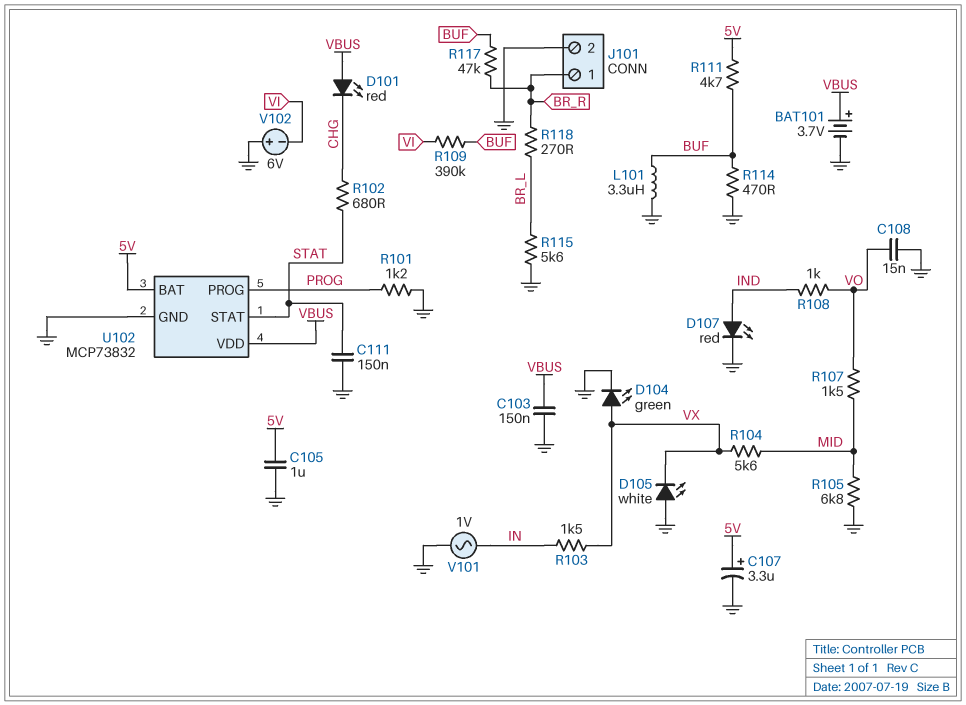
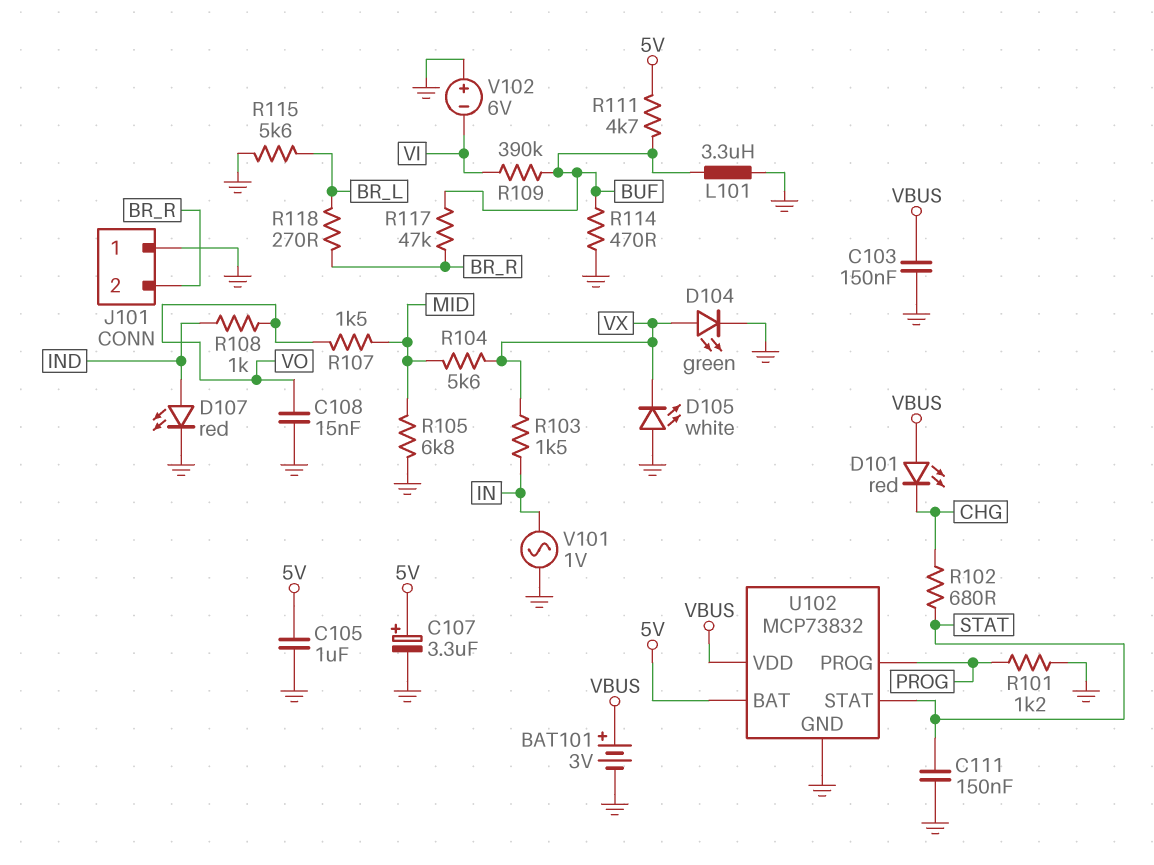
BAT101: 3.7V (plus VBUS, minus GND) -> 3V (plus VBUS, minus GND)
J101 pin 1: BR_R -> GND
J101 pin 2: GND -> BR_R

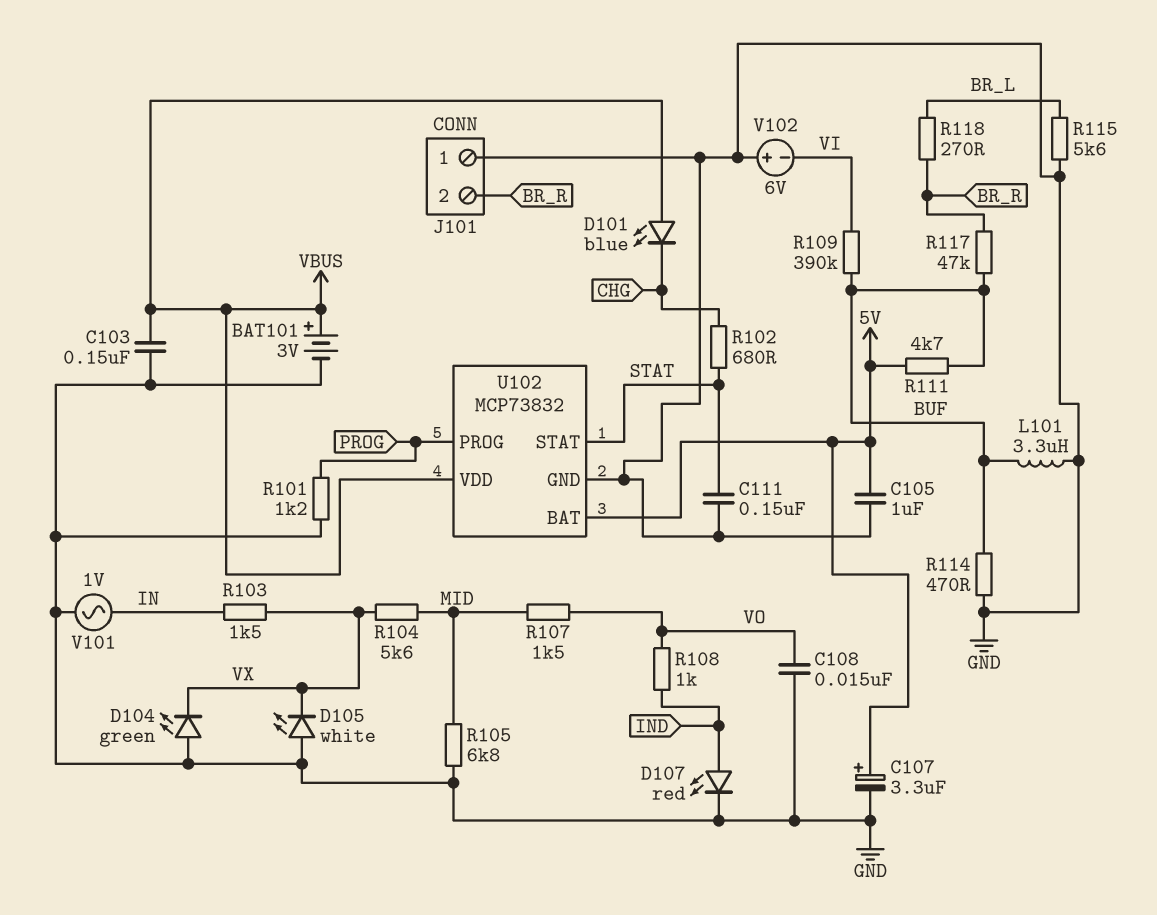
D101: LED red (A VBUS, K CHG) -> LED blue (A VBUS, K CHG)
D104: LED green (A VX, K GND) -> LED green (A GND, K VX)

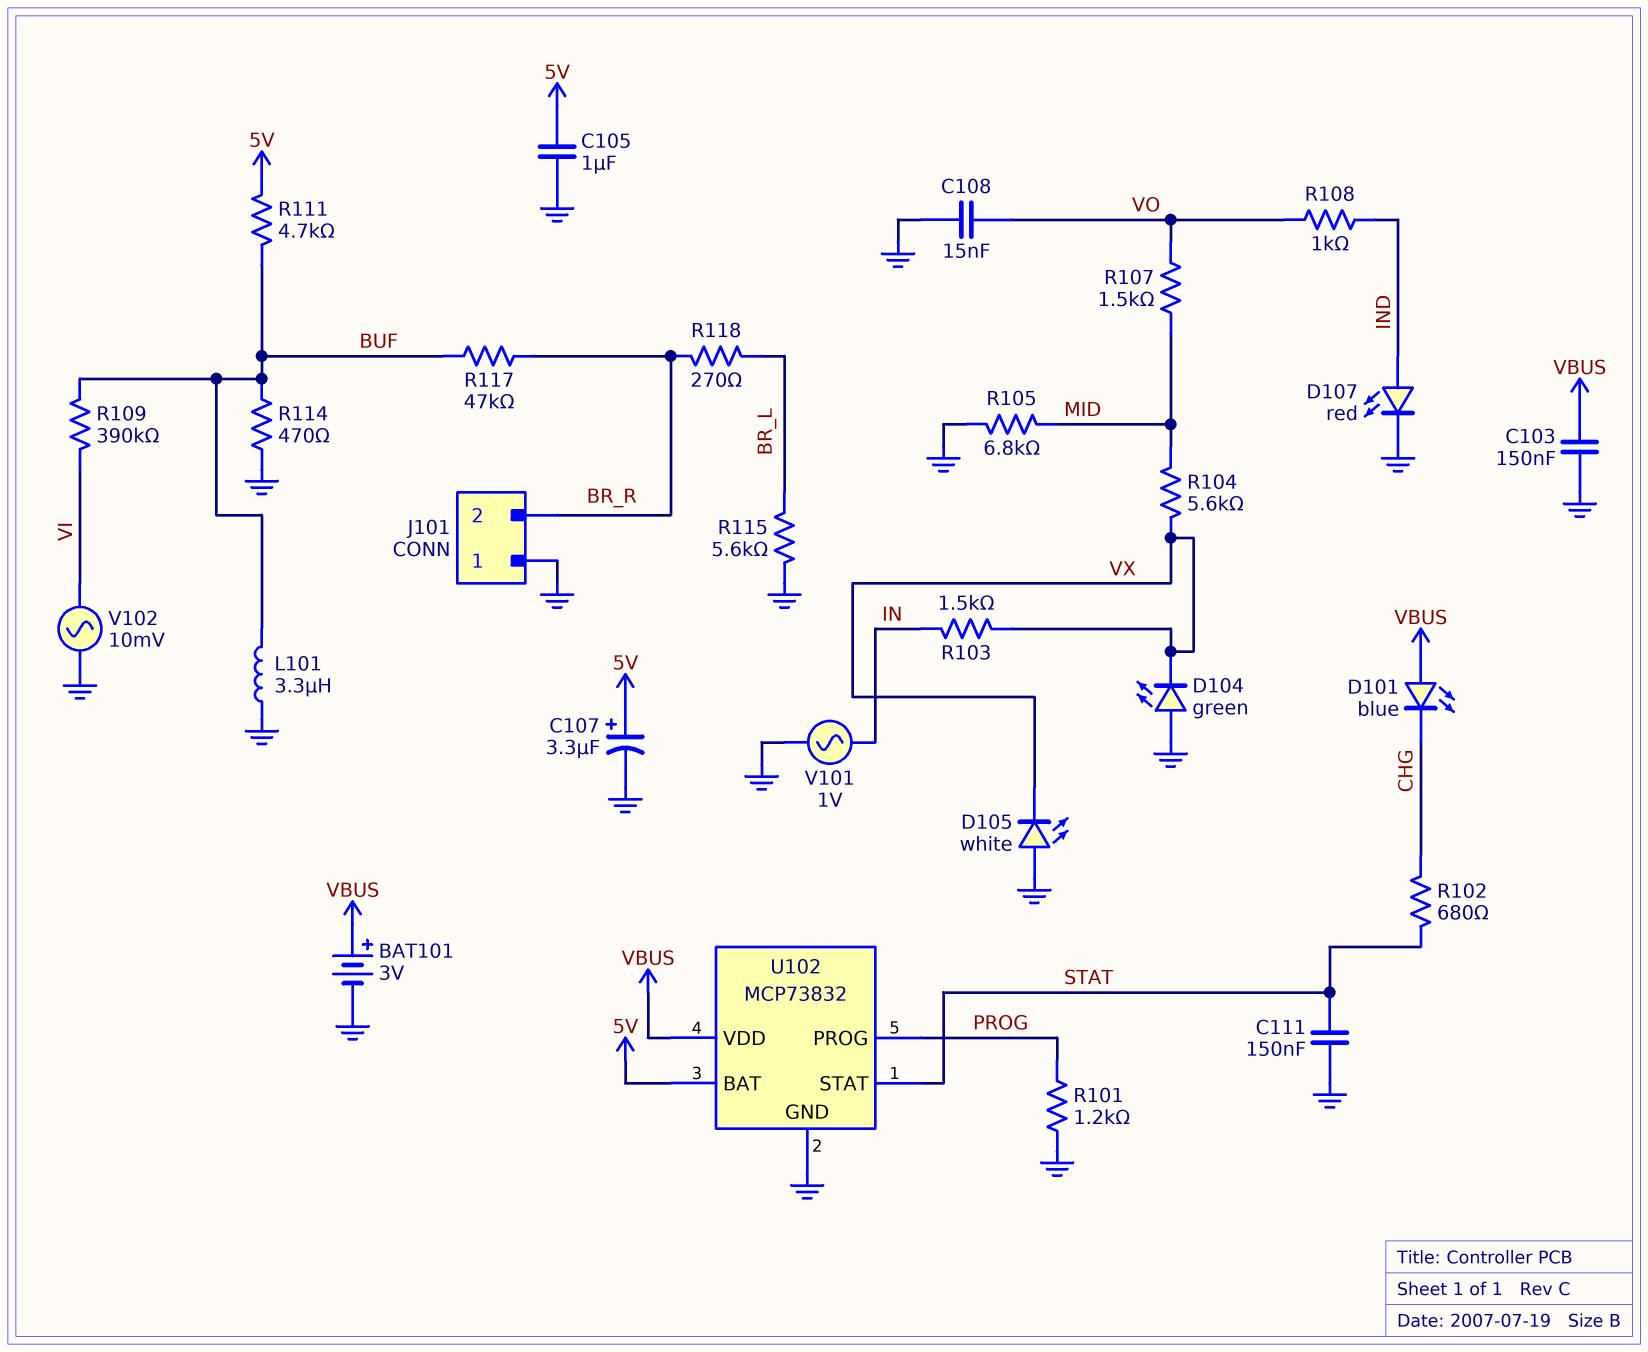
V102: 6V (plus GND, minus VI) -> AC 10mV (GND, VI)

